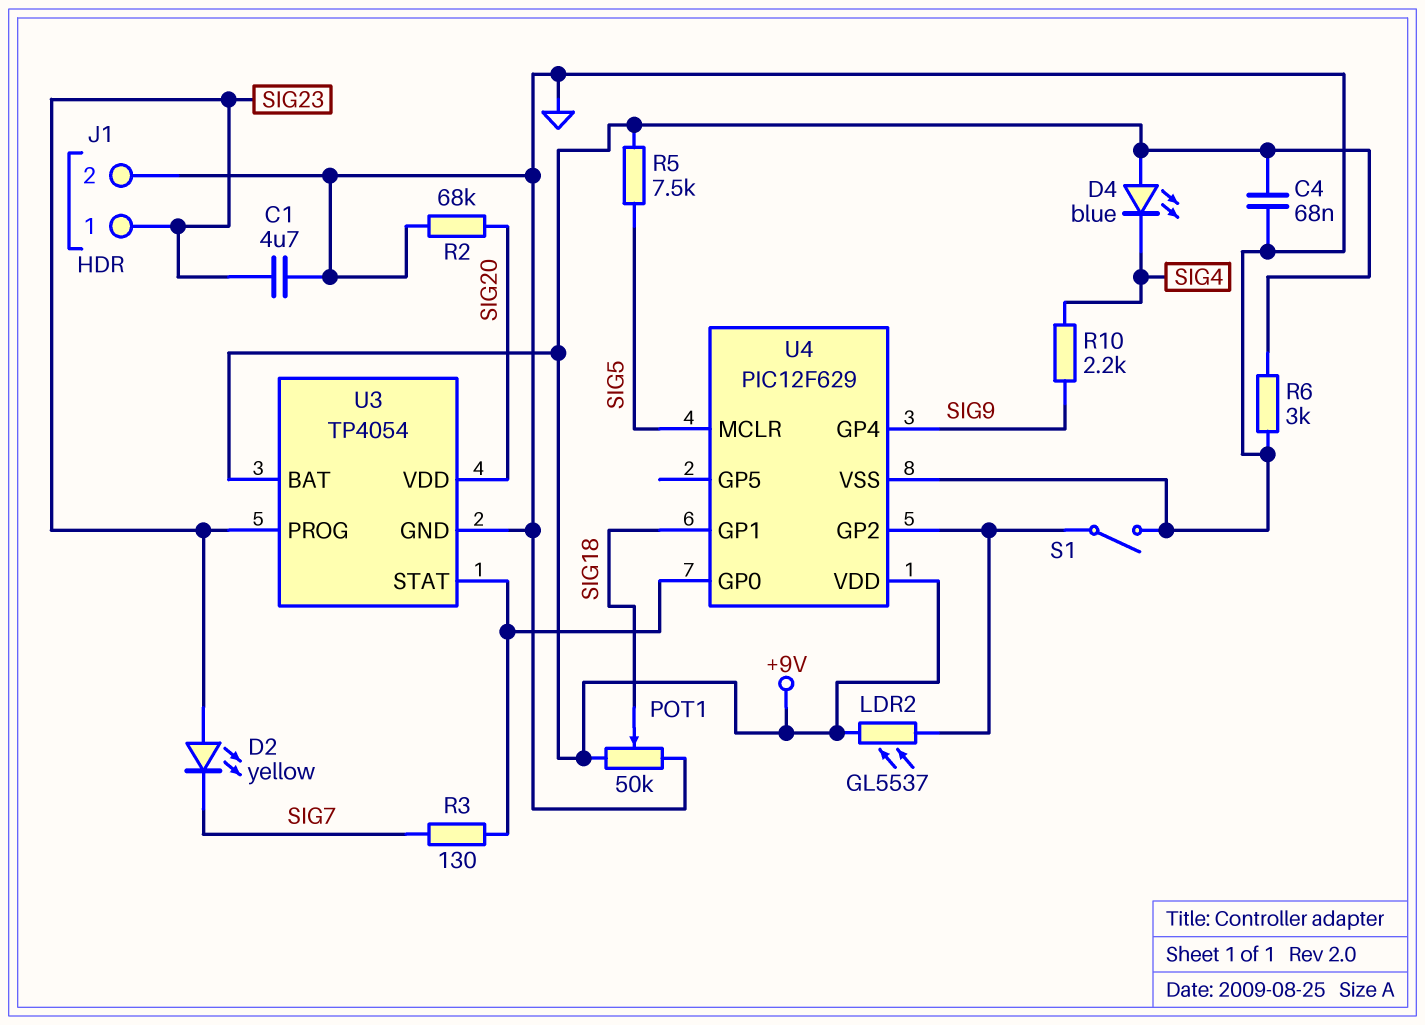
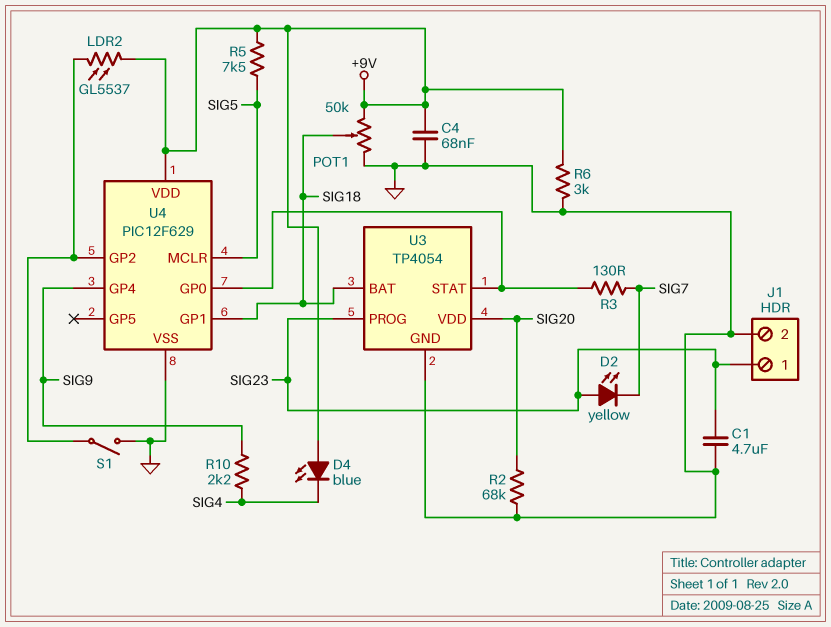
U3 pin BAT: +9V -> SIG18

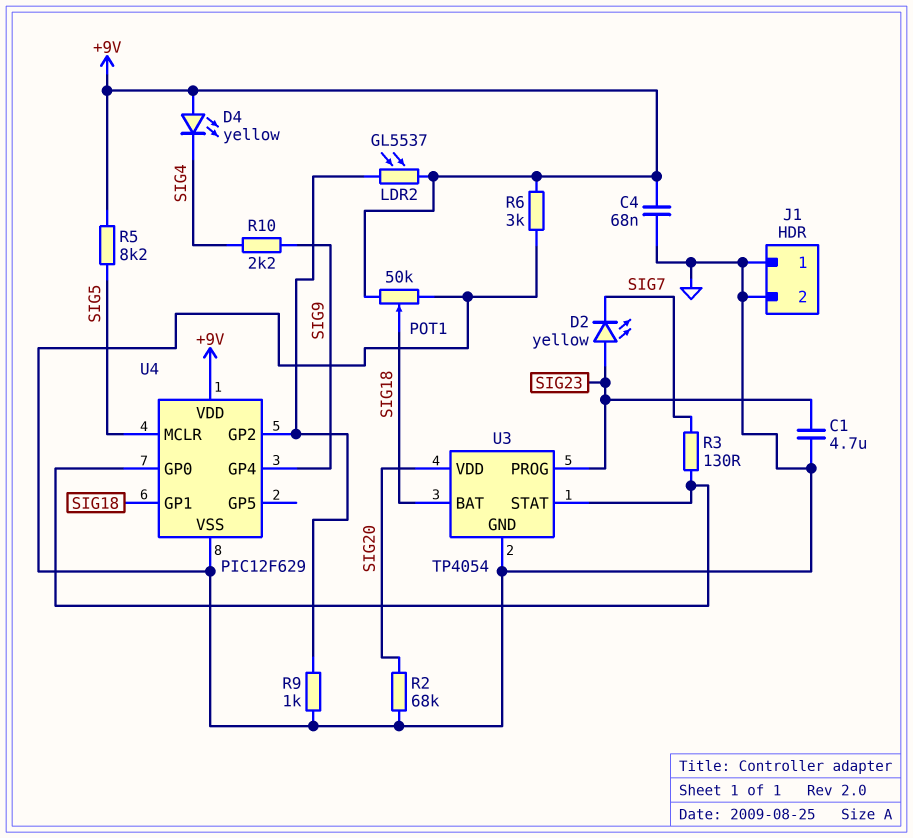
D4: LED blue (A +9V, K SIG4) -> LED yellow (A +9V, K SIG4)
J1 pin 1: SIG23 -> GND
R5: 7.5k (+9V, SIG5) -> 8.2k (+9V, SIG5)
R9: none -> 1k (GND, U4/GP2)
S1: switch (GND, U4/GP2) -> none

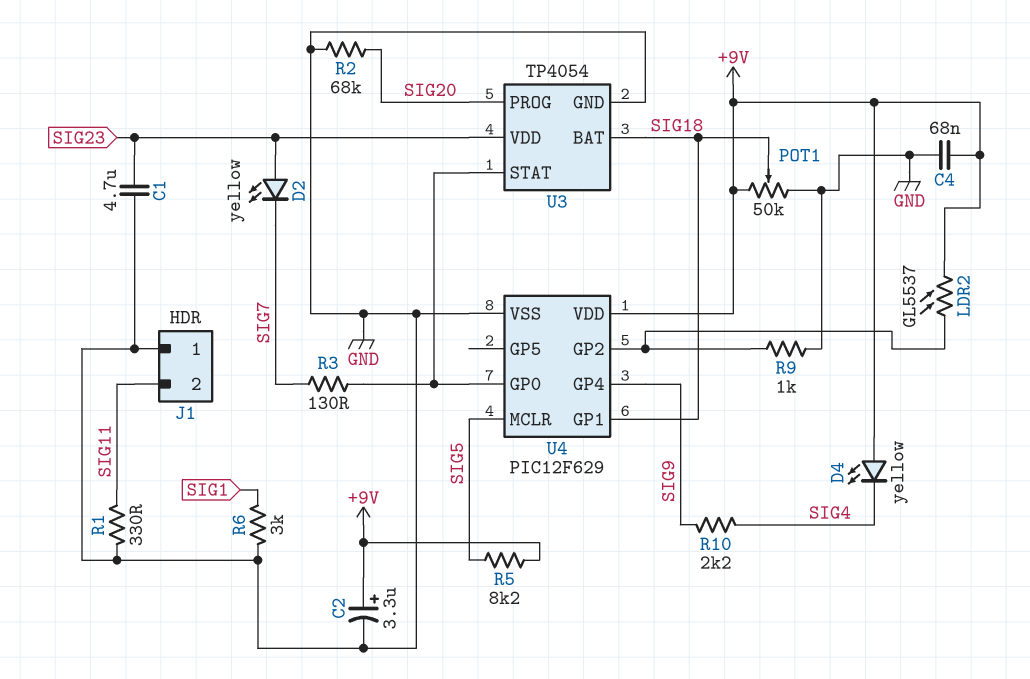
C2: none -> 3.3uF (plus +9V, minus GND)
J1 pin 2: GND -> SIG11
R1: none -> 330 (GND, SIG11)
R6: 3k (+9V, GND) -> 3k (GND, SIG1)
U3 pin PROG: SIG23 -> SIG20
U3 pin VDD: SIG20 -> SIG23

